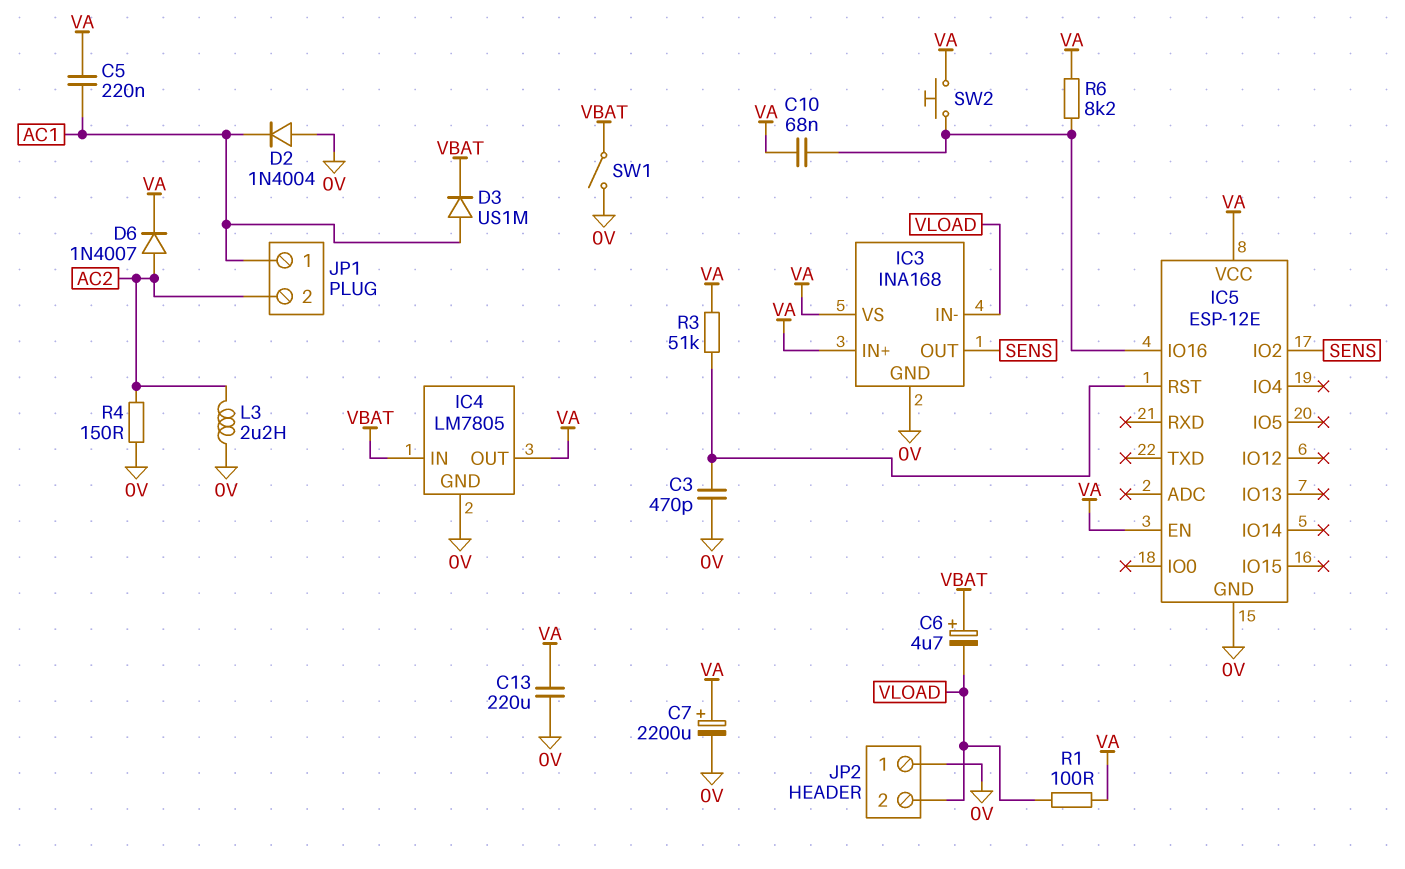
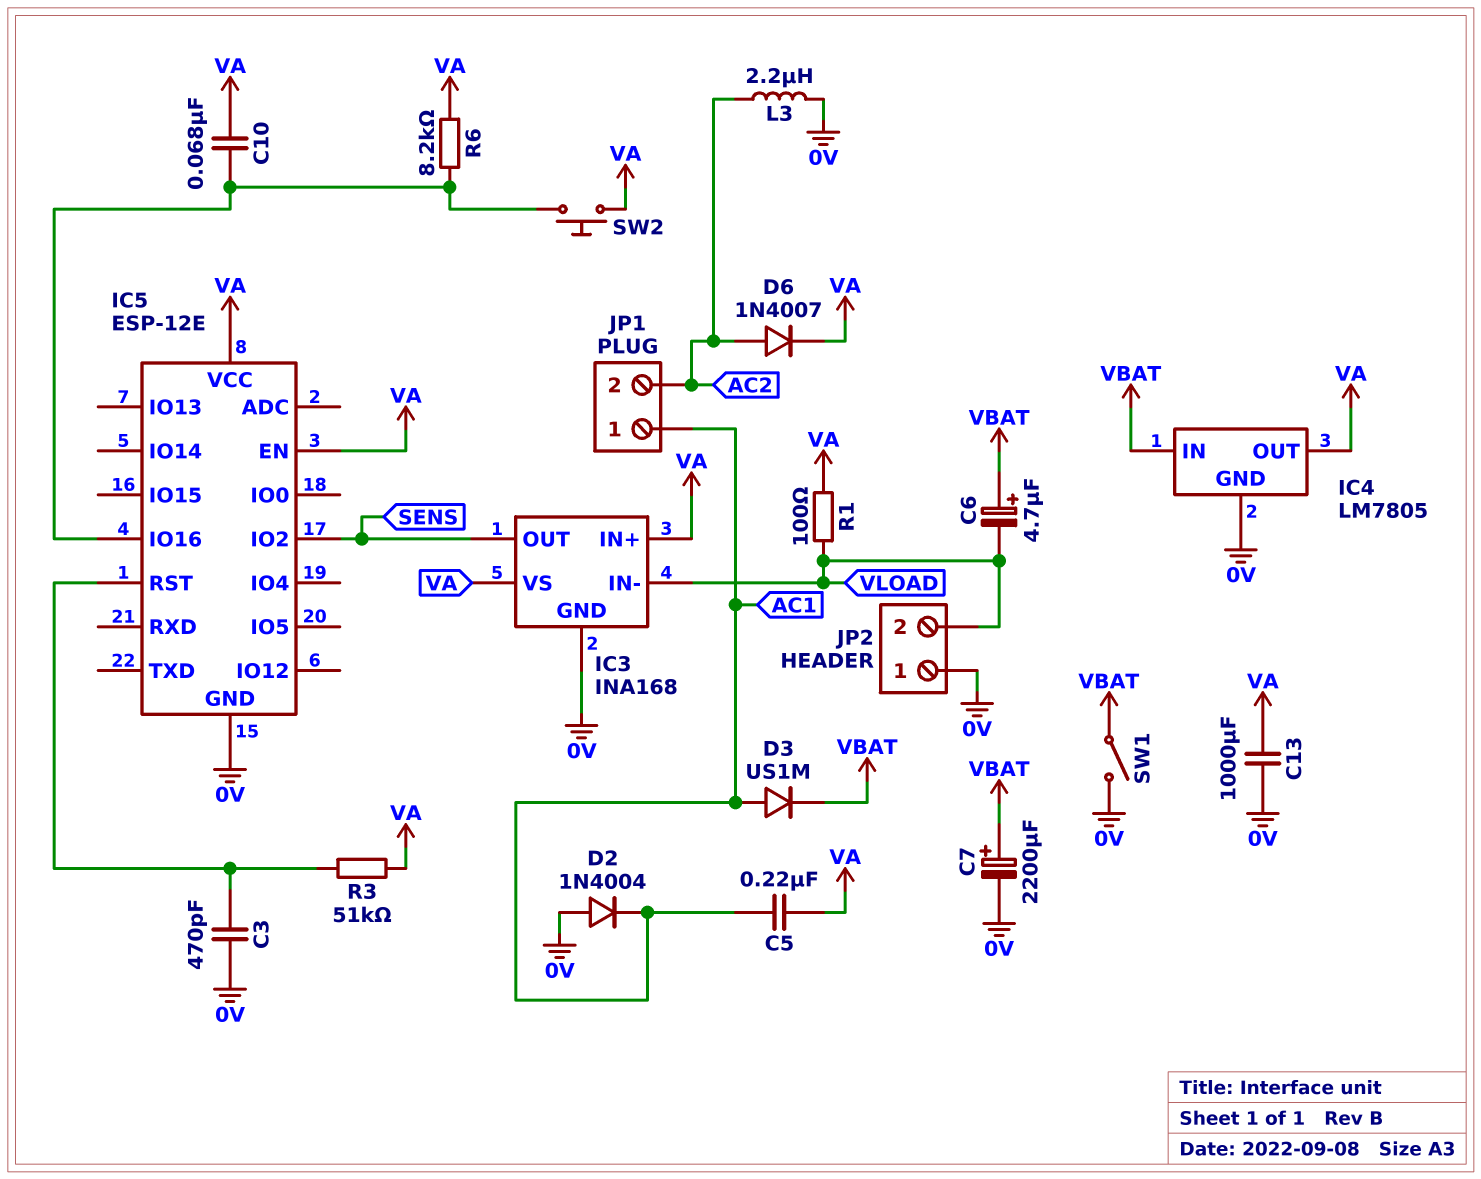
C7: 2200uF (plus VA, minus 0V) -> 2200uF (plus VBAT, minus 0V)
C13: 220uF (0V, VA) -> 1000uF (0V, VA)
R4: 150 (0V, AC2) -> none

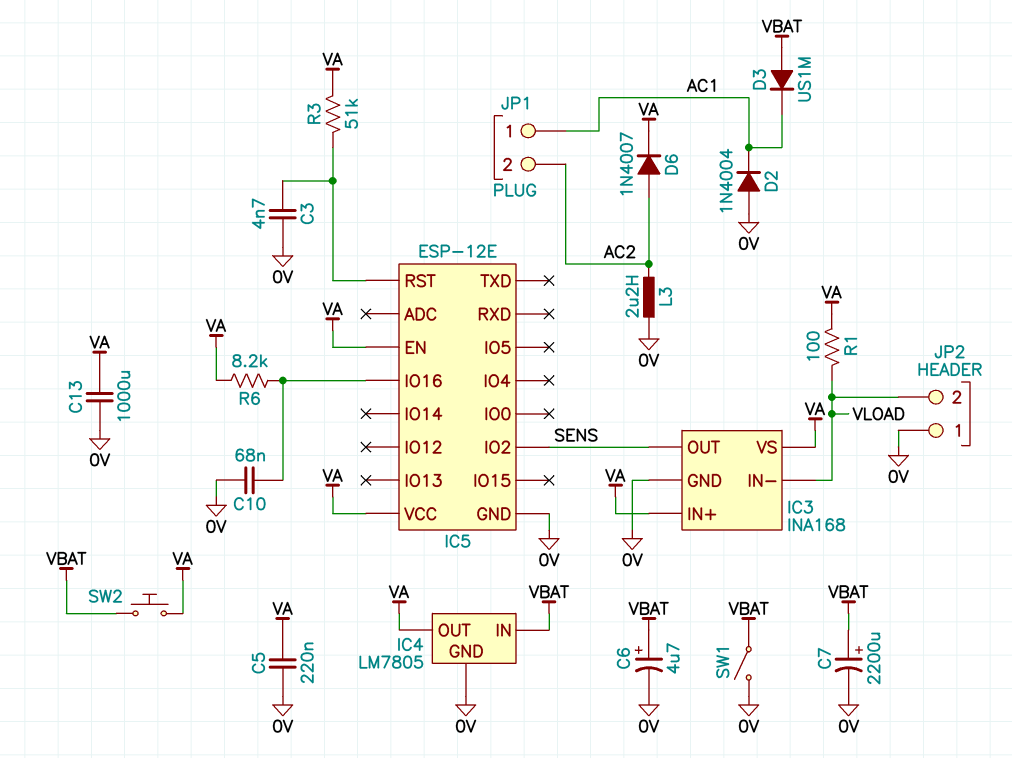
C3: 470pF (0V, IC5/RST) -> 4.7nF (0V, IC5/RST)
C5: 220nF (AC1, VA) -> 220nF (0V, VA)
C6: 4.7uF (plus VBAT, minus VLOAD) -> 4.7uF (plus VBAT, minus 0V)
C10: 68nF (IC5/IO16, VA) -> 68nF (0V, IC5/IO16)
D3: diode US1M (A AC1, K VBAT) -> diode US1M (A VBAT, K AC1)
SW2: button (IC5/IO16, VA) -> button (VA, VBAT)

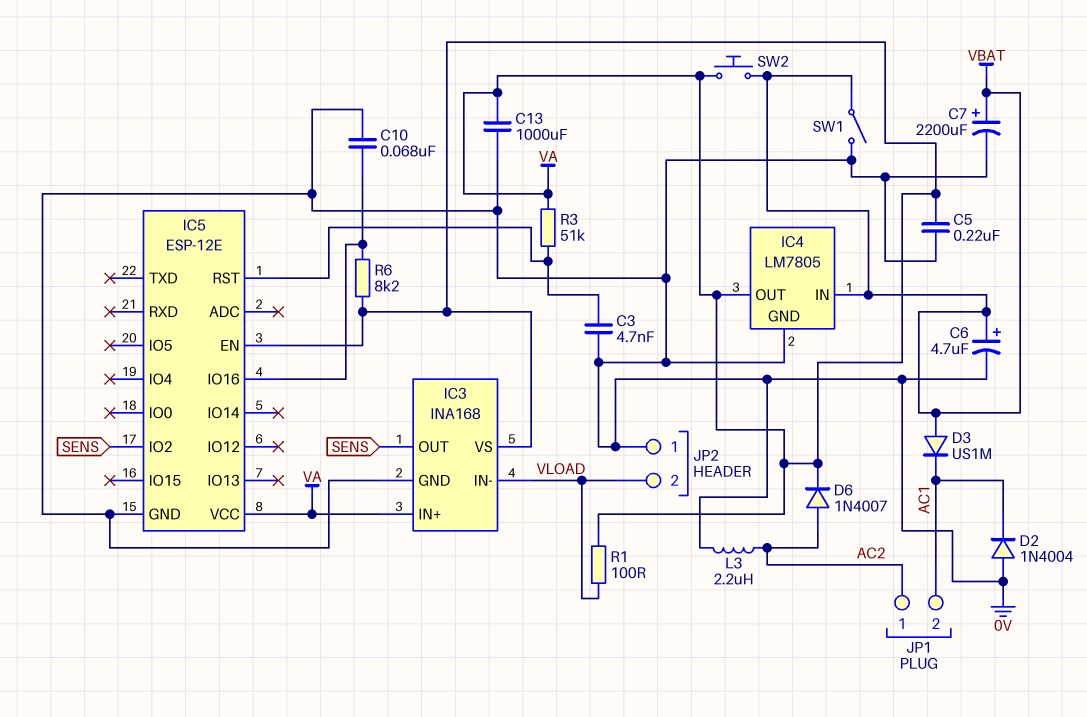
JP1 pin 1: AC1 -> AC2
JP1 pin 2: AC2 -> AC1

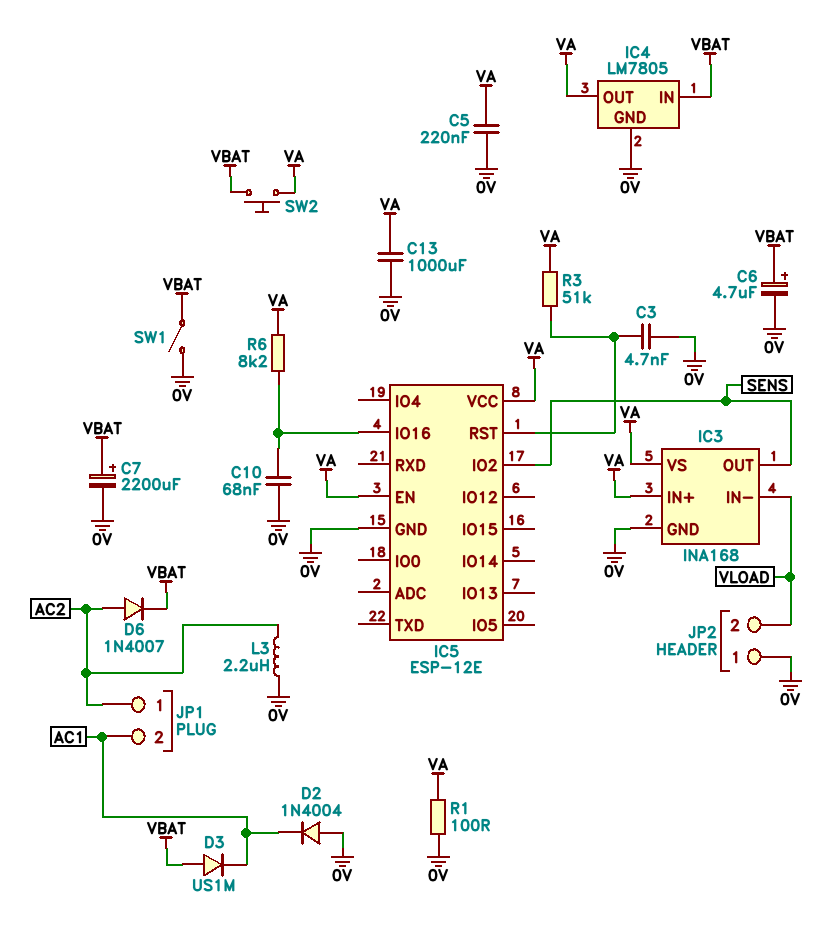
D6: diode 1N4007 (A AC2, K VA) -> diode 1N4007 (A AC2, K VBAT)
R1: 100 (VA, VLOAD) -> 100 (0V, VA)

